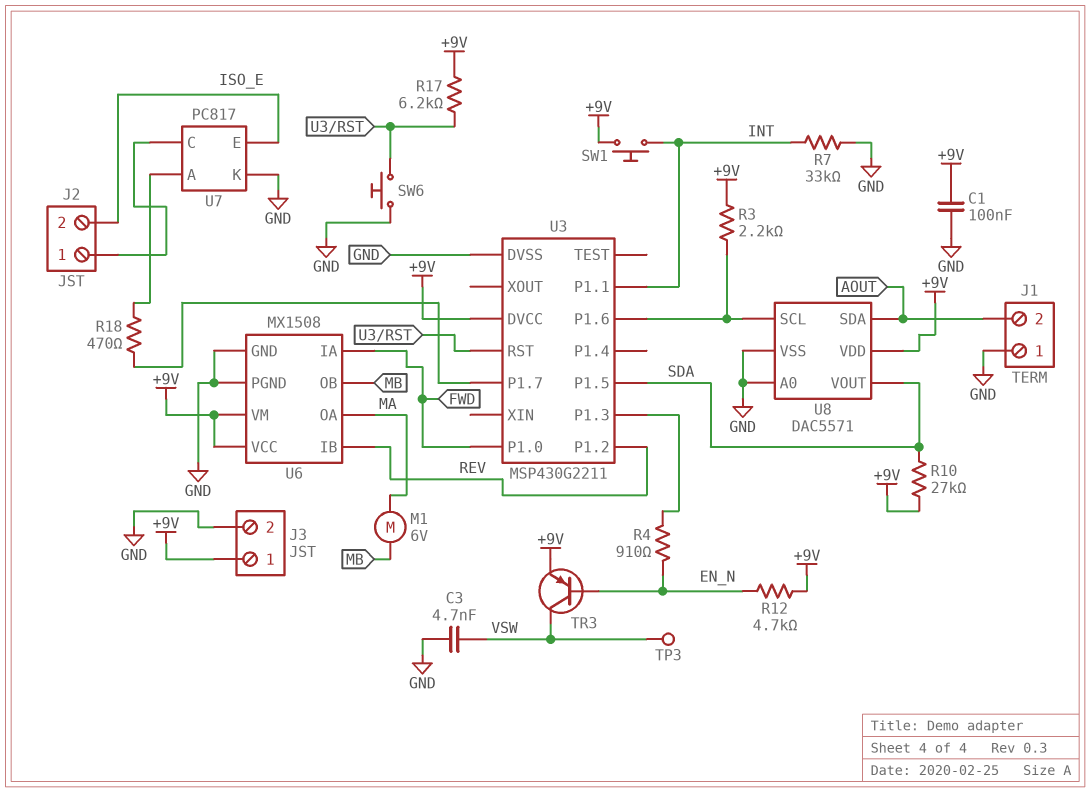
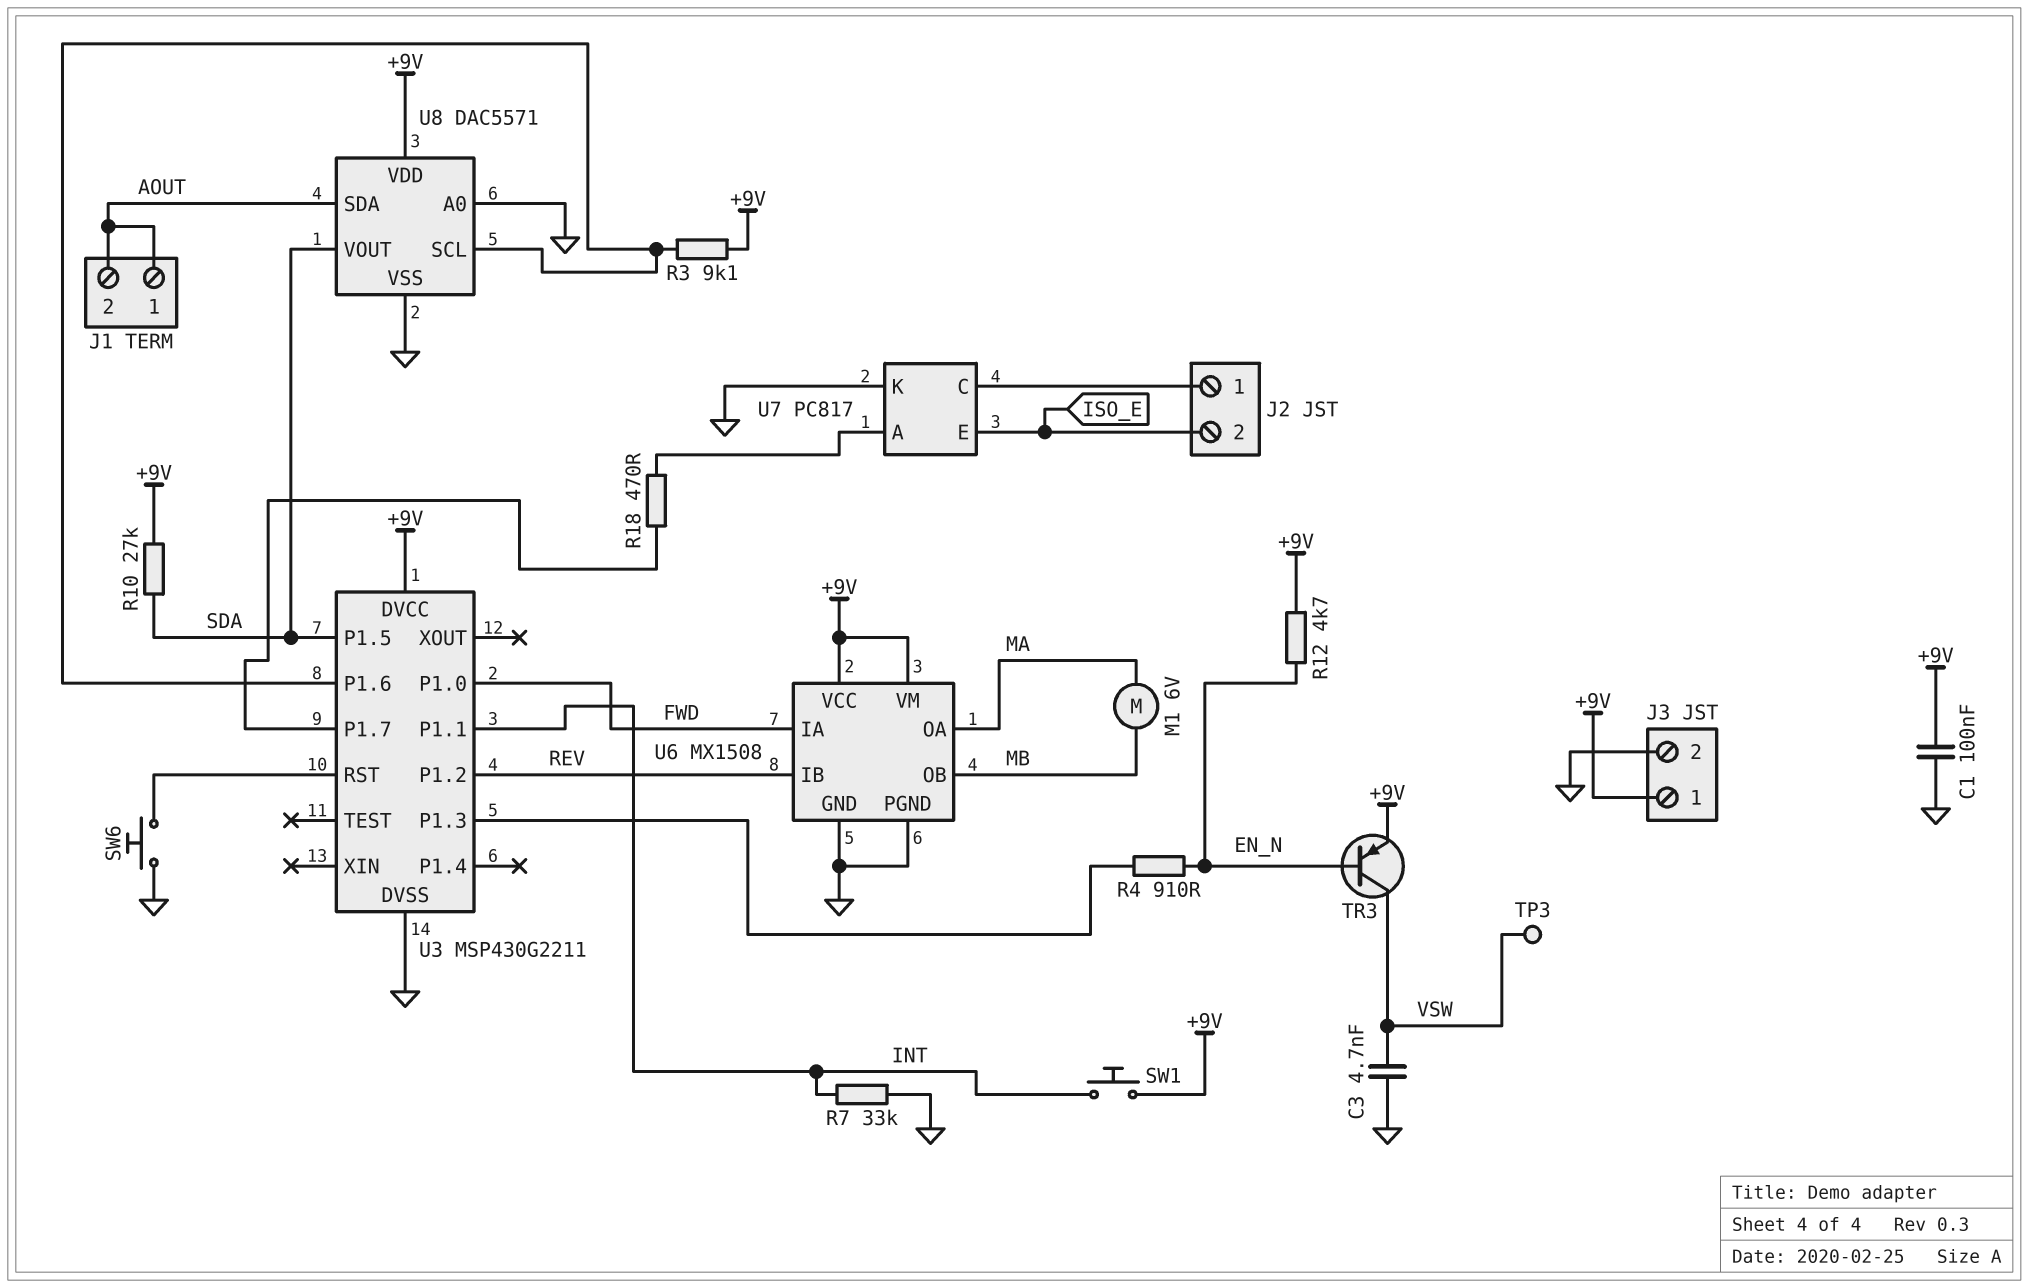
J1 pin 1: GND -> AOUT
R3: 2.2k (+9V, U3/P1.6) -> 9.1k (+9V, U3/P1.6)
R17: 6.2k (+9V, U3/RST) -> none

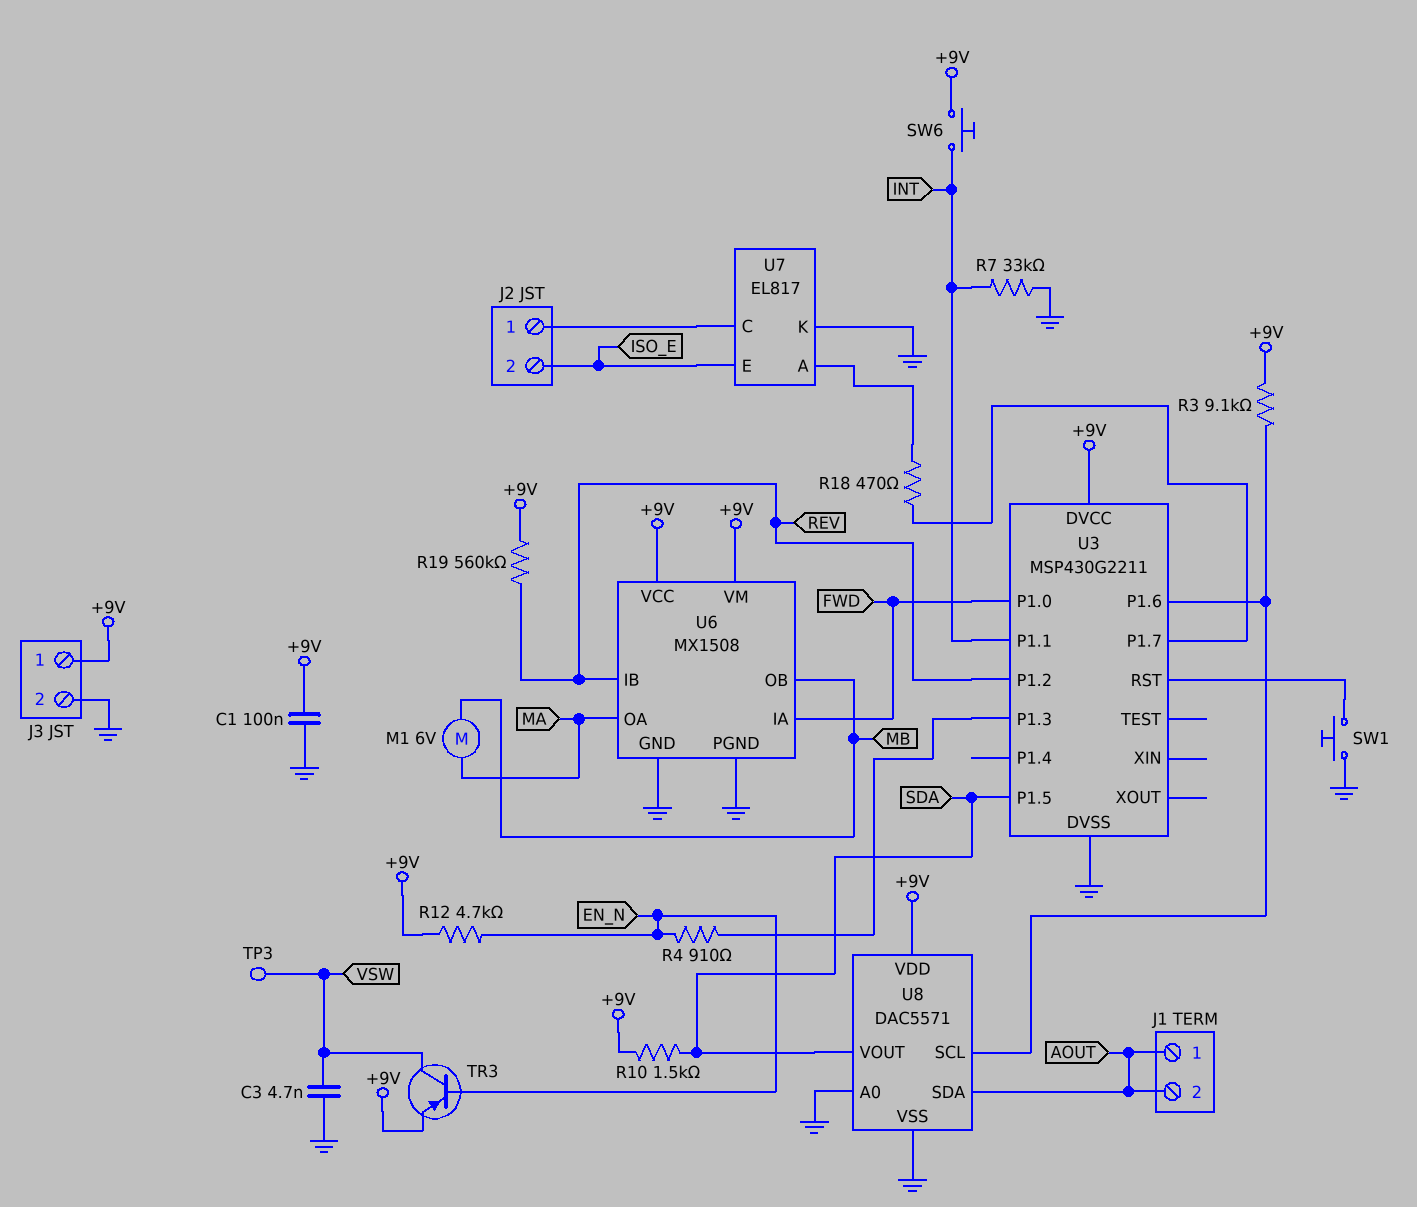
R10: 27k (+9V, SDA) -> 1.5k (+9V, SDA)
R19: none -> 560k (+9V, REV)
SW1: button (+9V, INT) -> button (GND, U3/RST)
SW6: button (GND, U3/RST) -> button (+9V, INT)
U7: PC817 -> EL817

